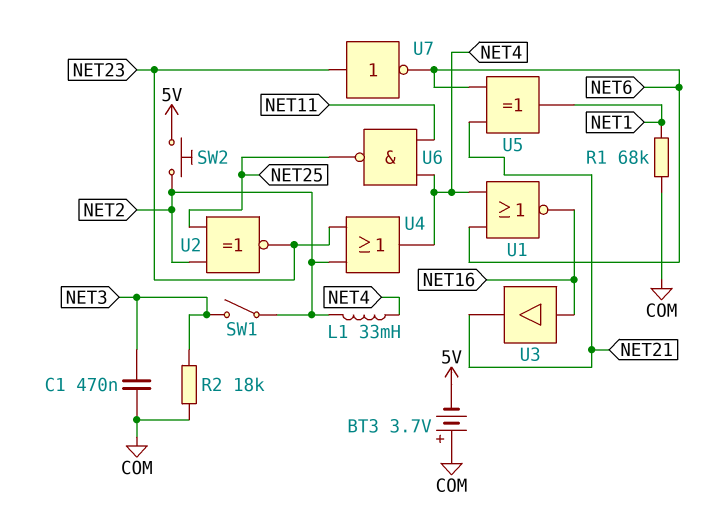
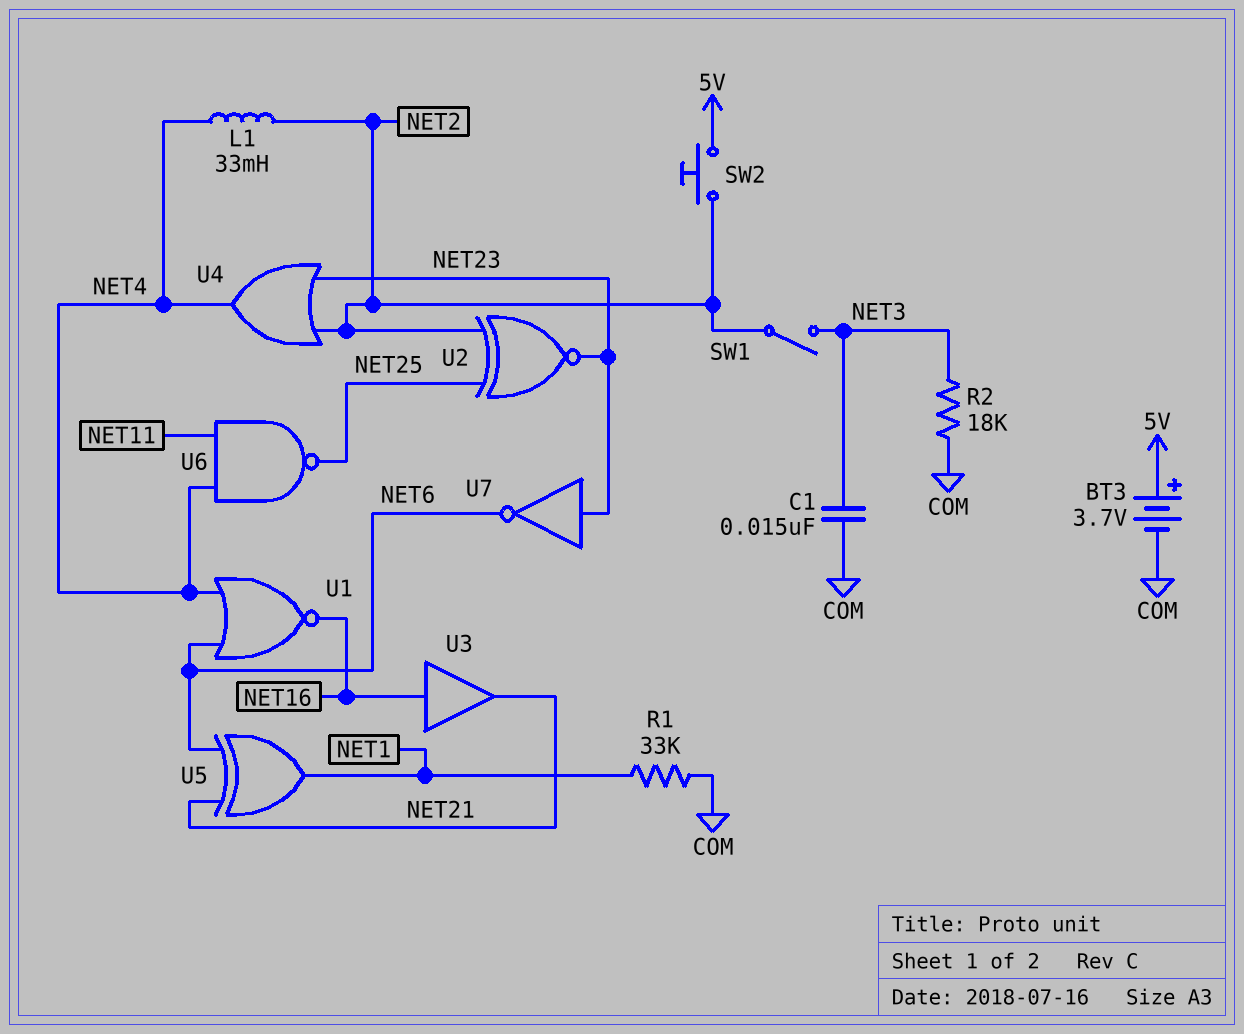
BT3: 3.7V (plus COM, minus 5V) -> 3.7V (plus 5V, minus COM)
C1: 470nF (COM, NET3) -> 15nF (COM, NET3)
R1: 68k (COM, NET1) -> 33k (COM, NET1)

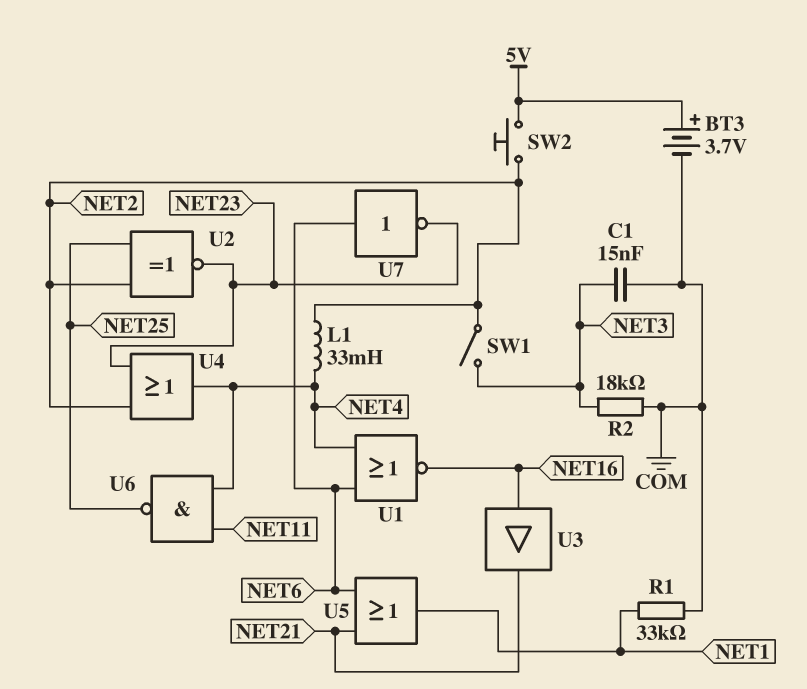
U5: XOR (in NET6, in NET21, out NET1) -> OR (in NET6, in NET21, out NET1)
U7: NOT (in NET23, out NET6) -> NOT (in NET6, out NET23)

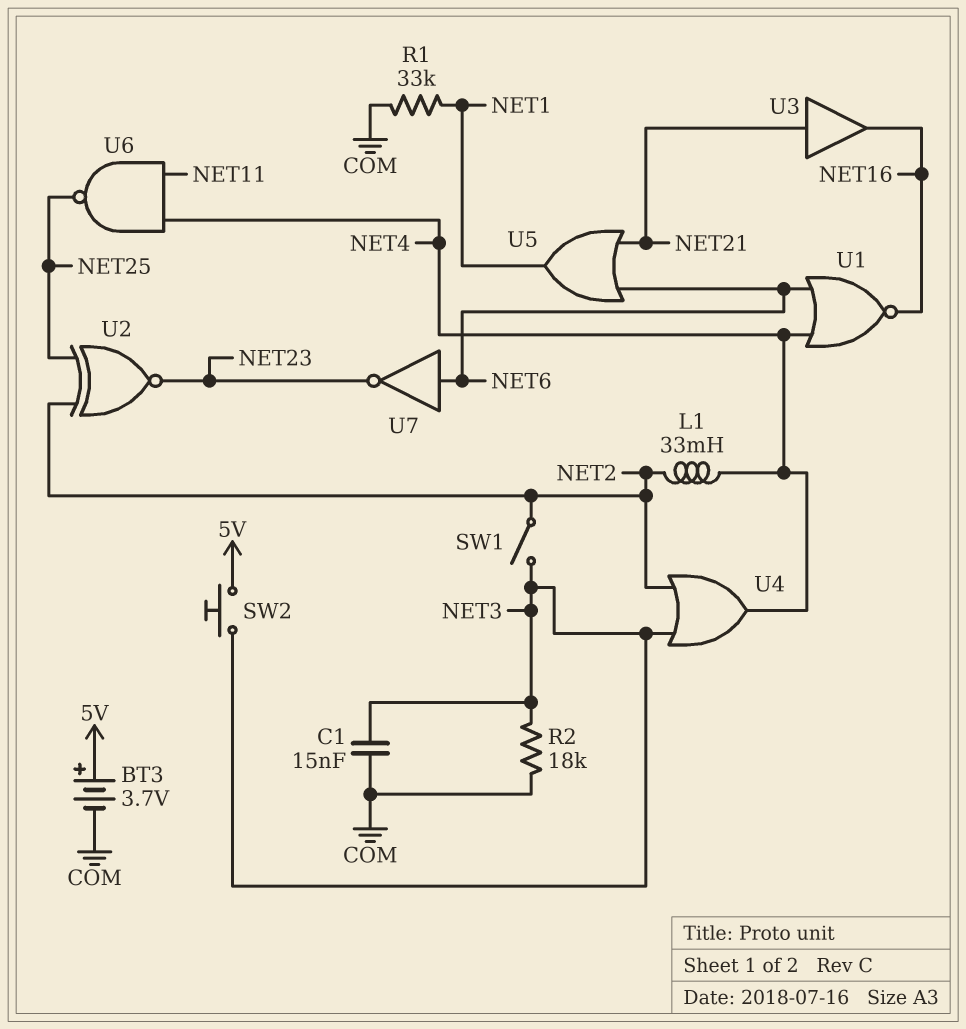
SW2: button (5V, NET2) -> button (5V, NET3)
U3: buffer (in NET16, out NET21) -> buffer (in NET21, out NET16)
U4: OR (in NET2, in NET23, out NET4) -> OR (in NET2, in NET3, out NET4)

